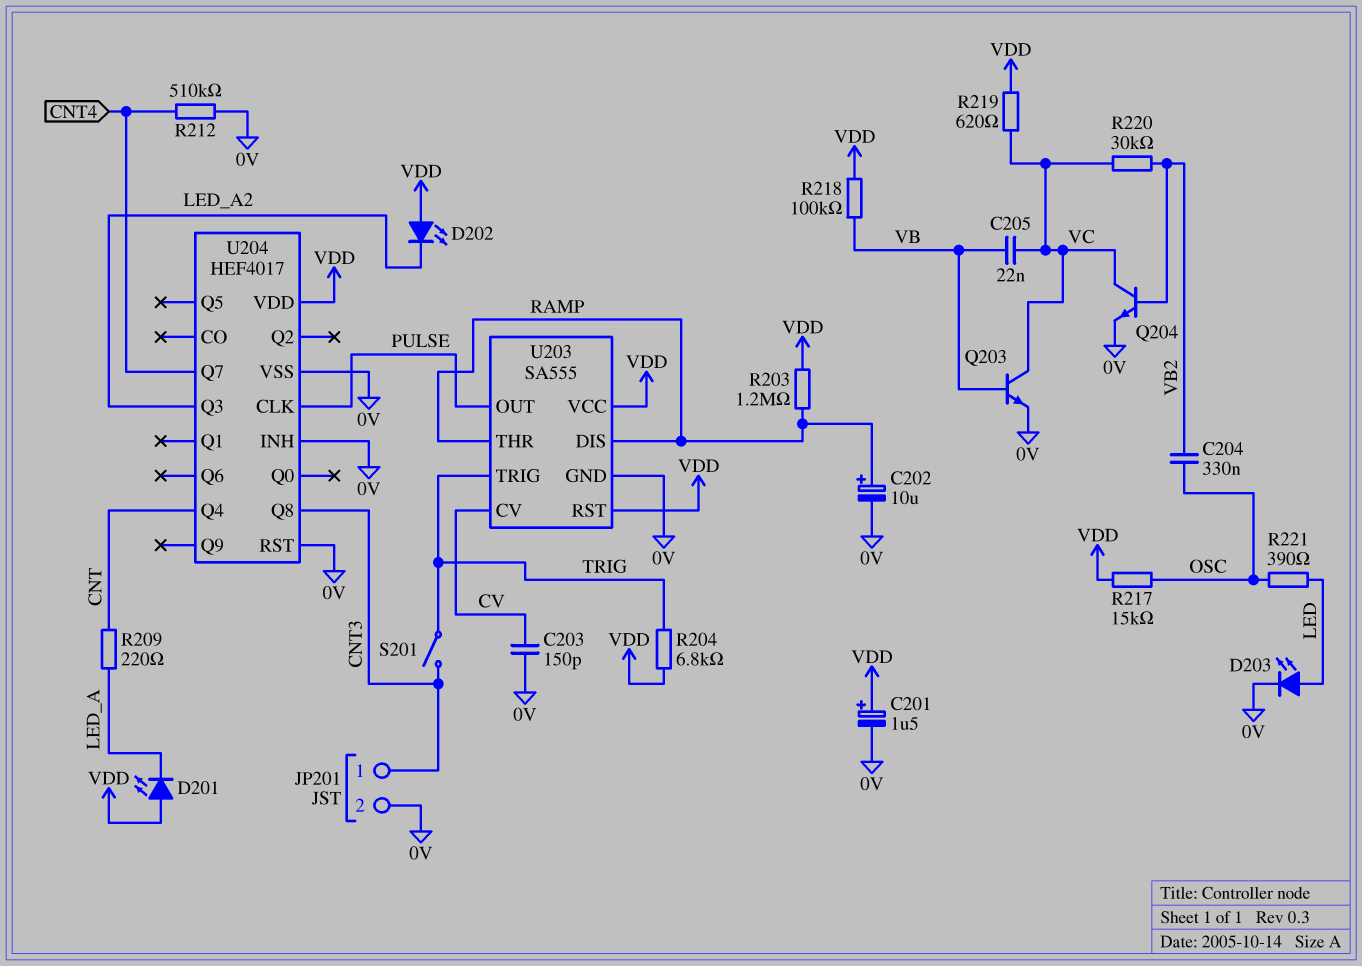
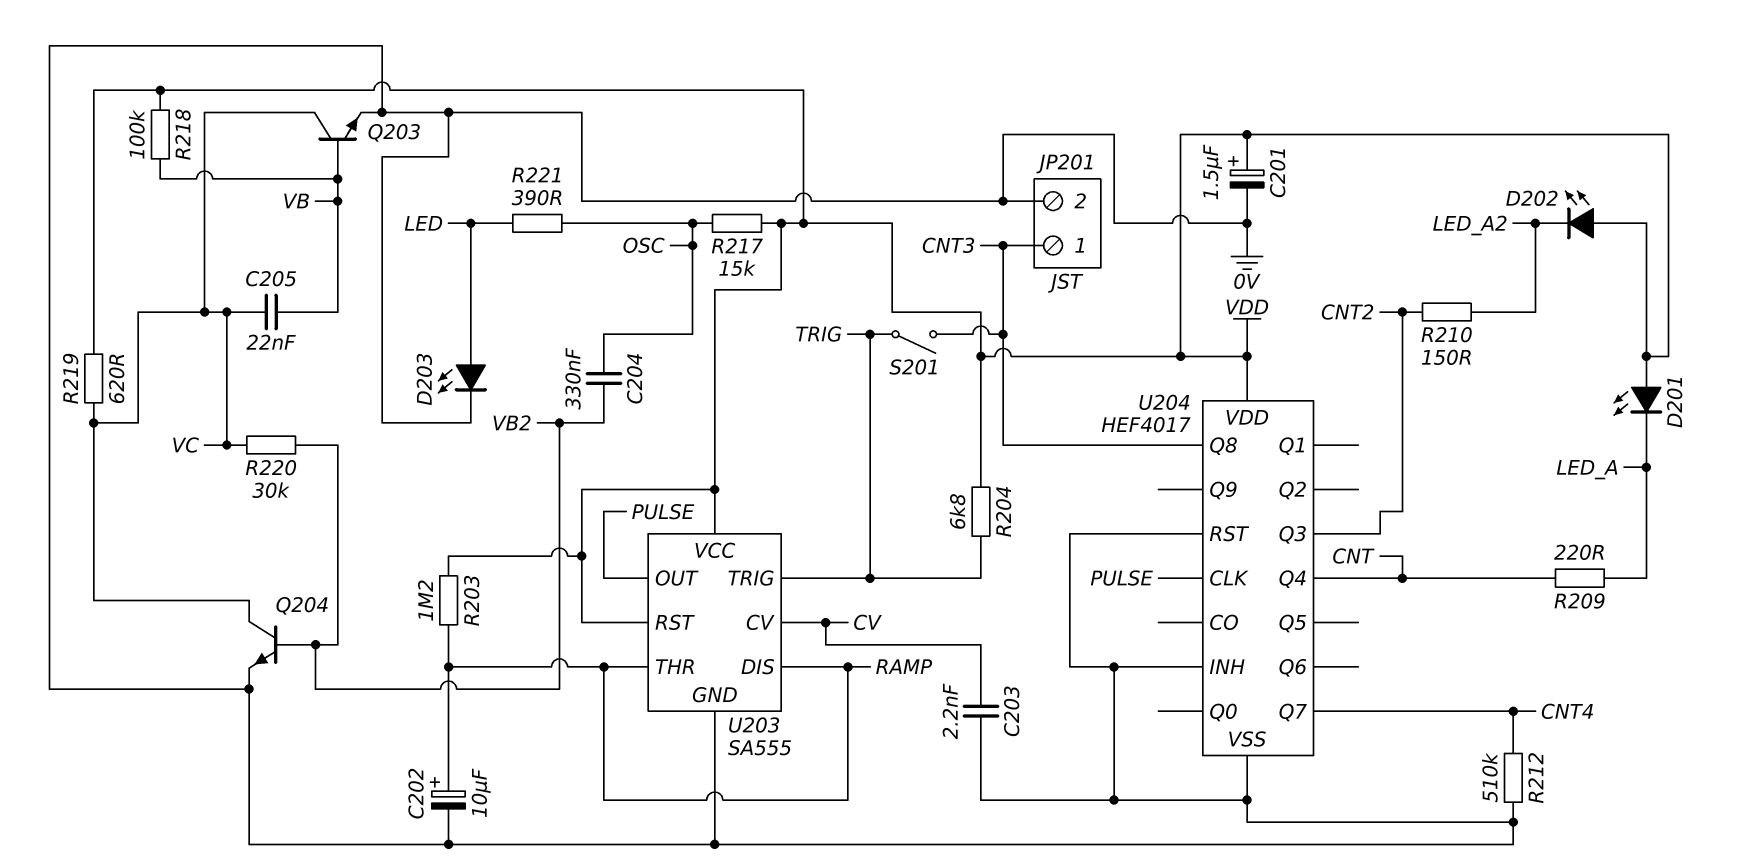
C203: 150pF (0V, CV) -> 2.2nF (0V, CV)
R210: none -> 150 (CNT2, LED_A2)
U204 pin Q3: LED_A2 -> CNT2

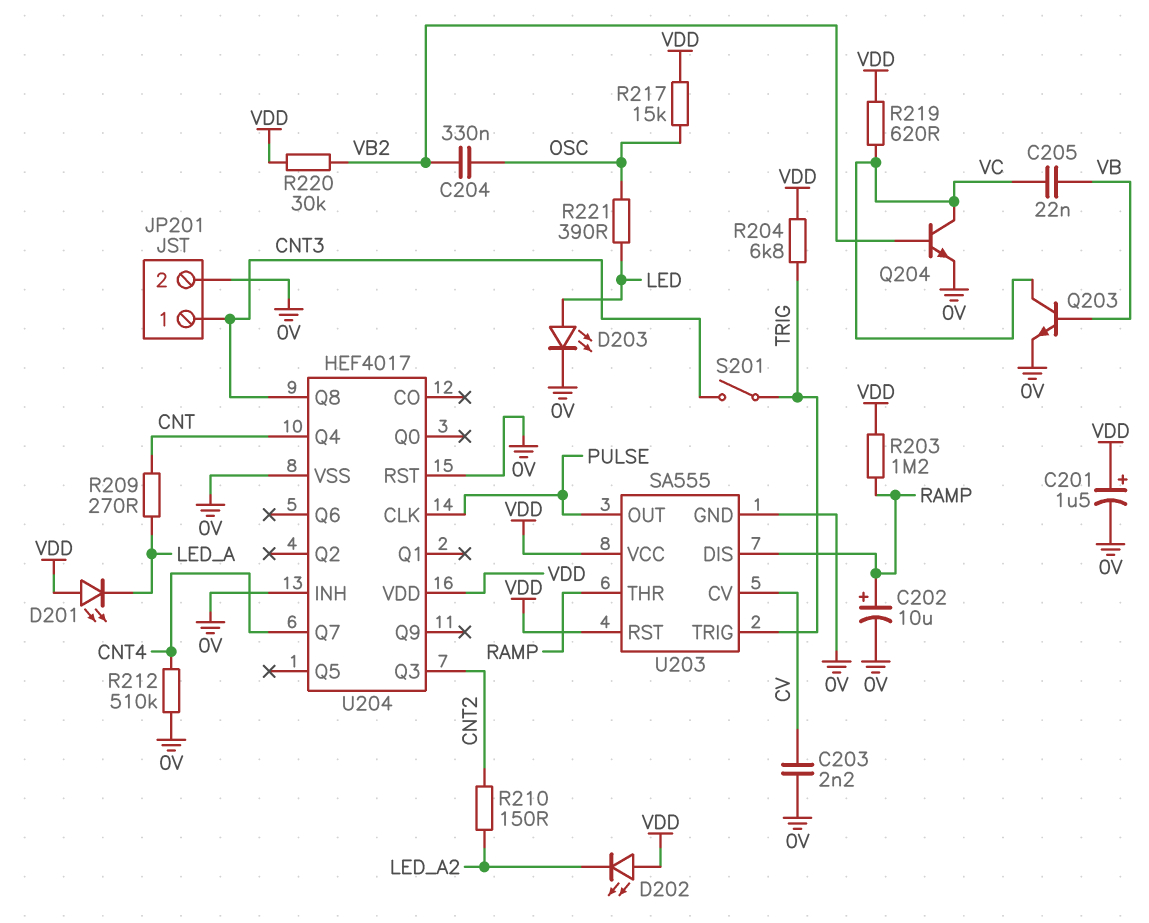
R209: 220 (CNT, LED_A) -> 270 (CNT, LED_A)
R218: 100k (VB, VDD) -> none
R220: 30k (VB2, VC) -> 30k (VB2, VDD)

